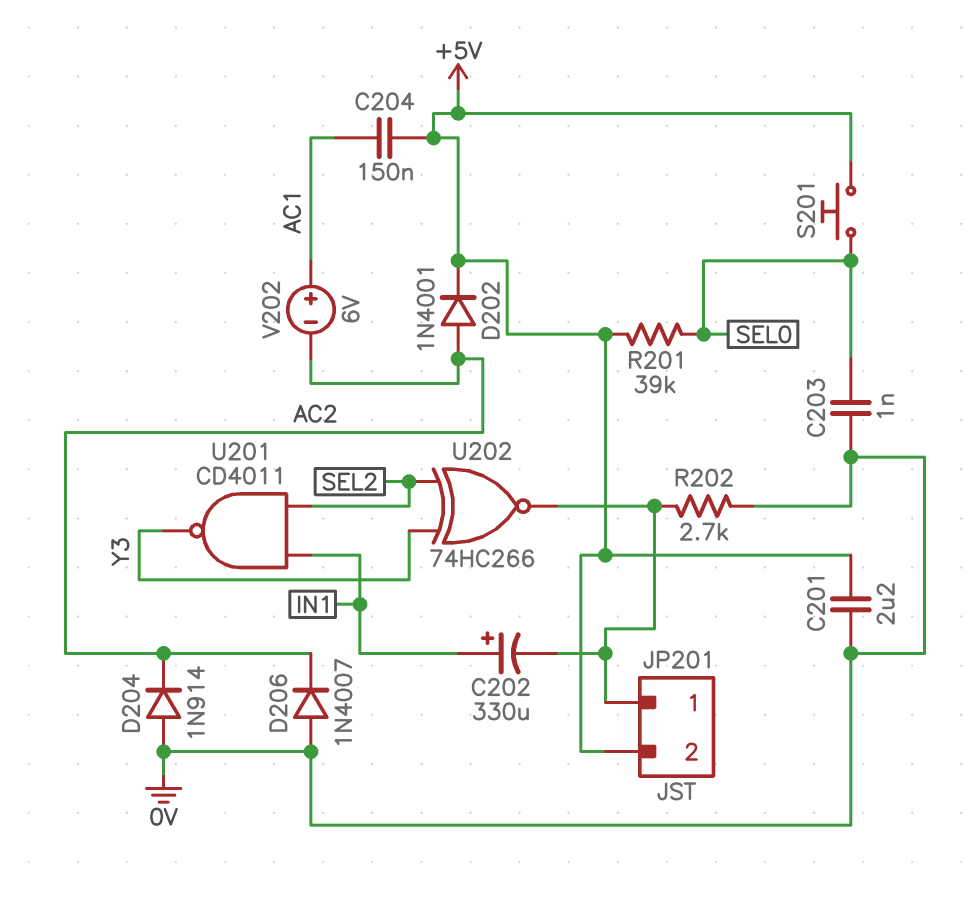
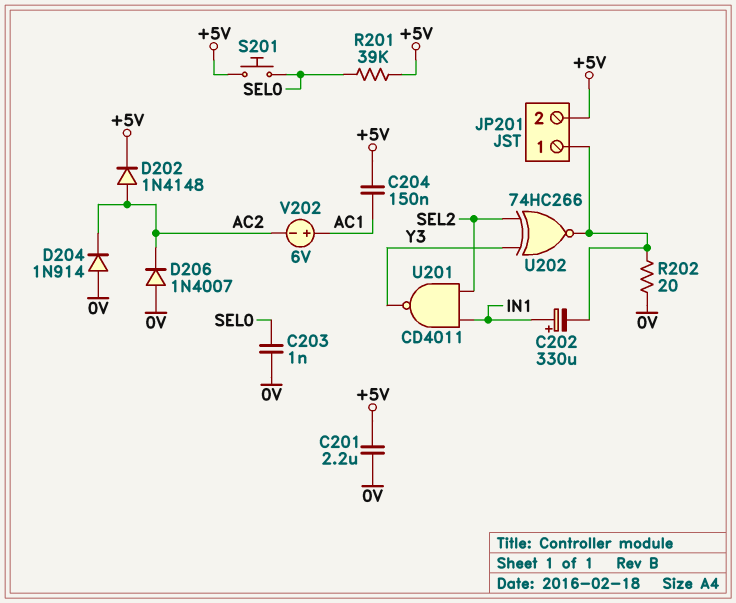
D202: diode 1N4001 (A AC2, K +5V) -> diode 1N4148 (A AC2, K +5V)
R202: 2.7k (0V, JP201/1) -> 20 (0V, JP201/1)

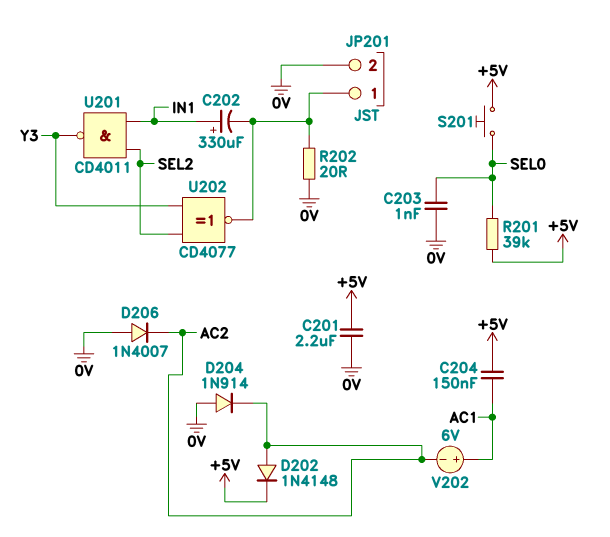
JP201 pin 2: +5V -> 0V
U202: XNOR 74HC266 (in SEL2, in Y3, out JP201/1) -> XNOR CD4077 (in SEL2, in Y3, out JP201/1)

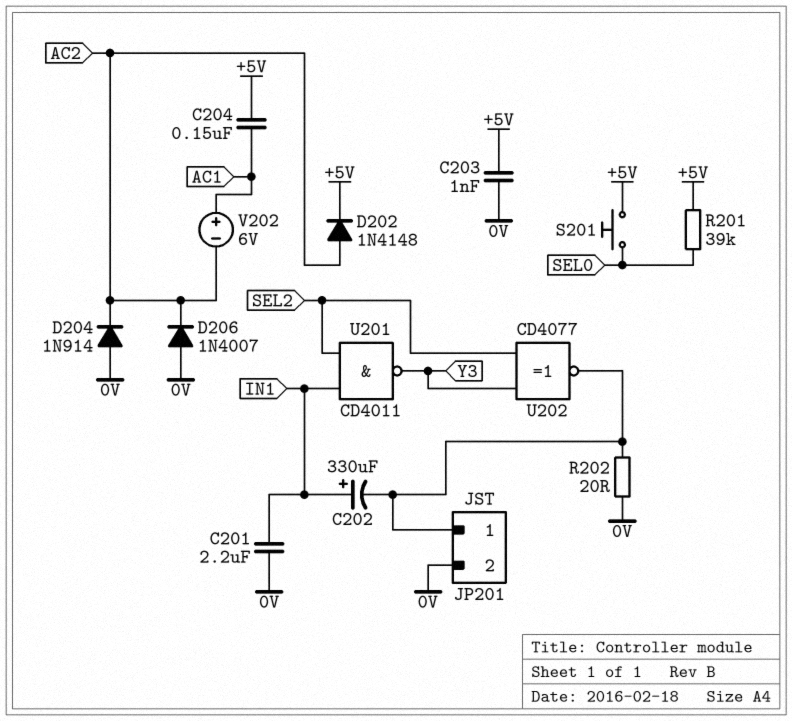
C201: 2.2uF (+5V, 0V) -> 2.2uF (0V, IN1)
C203: 1nF (0V, SEL0) -> 1nF (+5V, 0V)

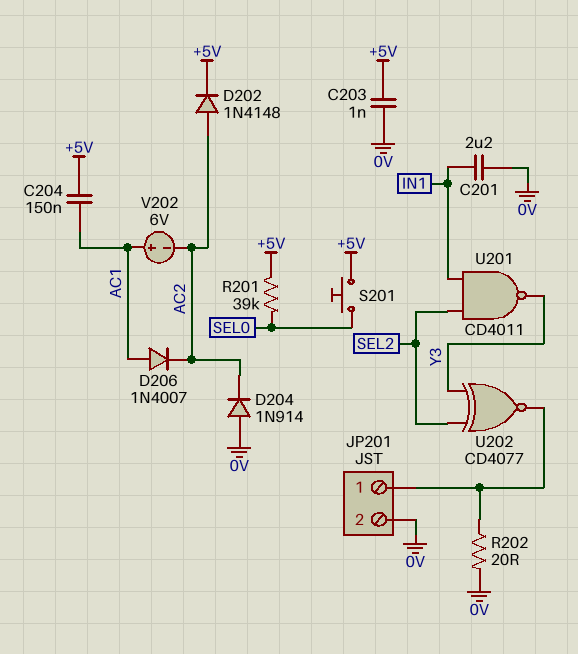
C202: 330uF (plus IN1, minus JP201/1) -> none
D206: diode 1N4007 (A 0V, K AC2) -> diode 1N4007 (A AC1, K AC2)

